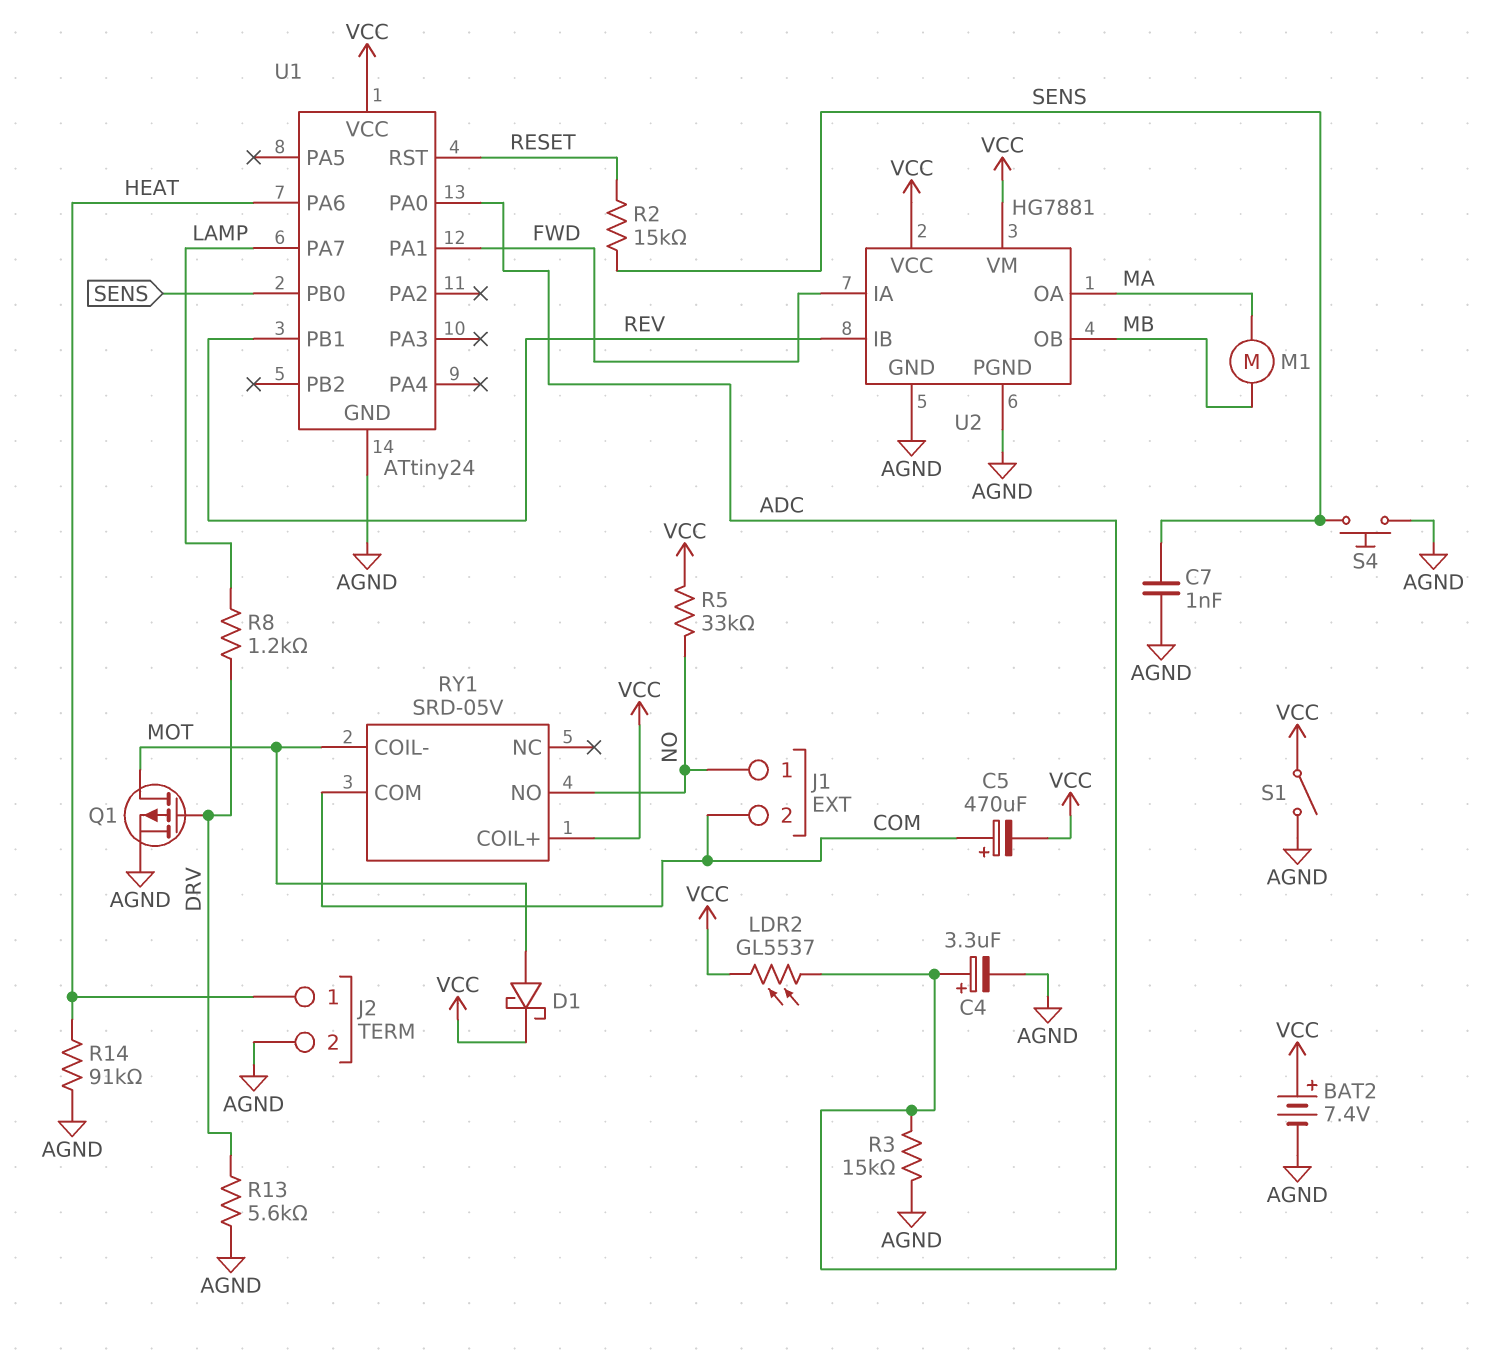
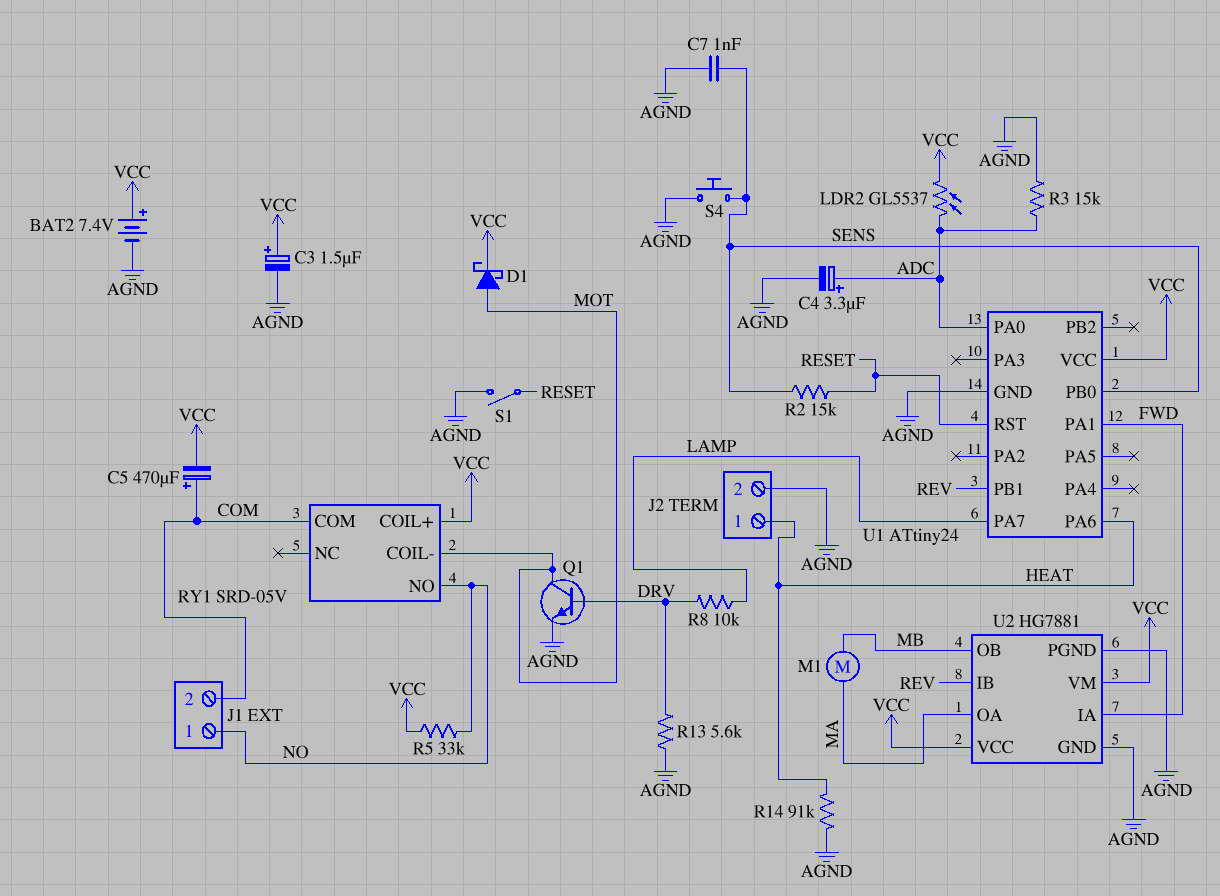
C3: none -> 1.5uF (plus VCC, minus AGND)
Q1: PMOS (G DRV, D MOT, S AGND) -> NPN (B DRV, C MOT, E AGND)
R8: 1.2k (DRV, LAMP) -> 10k (DRV, LAMP)
S1: switch (AGND, VCC) -> switch (AGND, RESET)

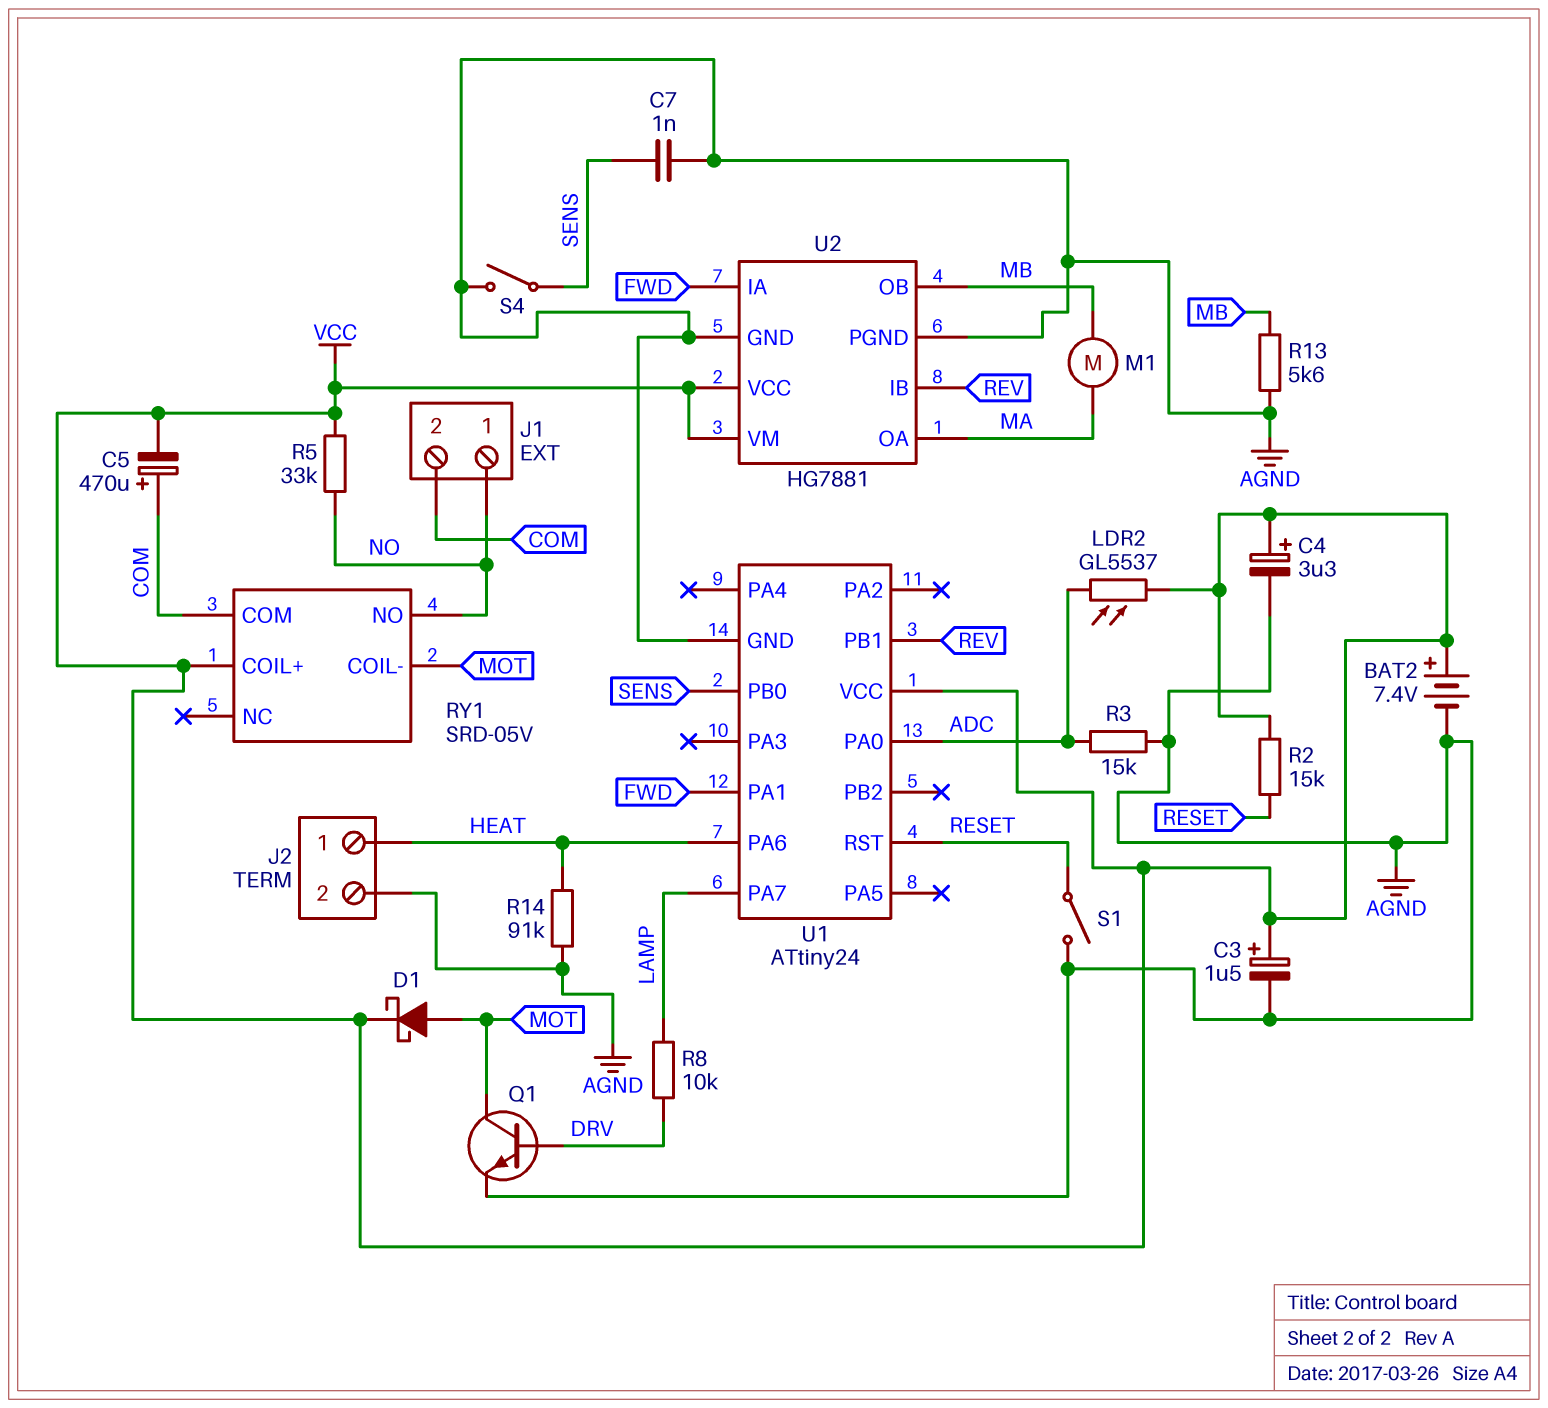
C4: 3.3uF (plus ADC, minus AGND) -> 3.3uF (plus VCC, minus AGND)
R2: 15k (RESET, SENS) -> 15k (RESET, VCC)
R13: 5.6k (AGND, DRV) -> 5.6k (AGND, MB)
S4: button (AGND, SENS) -> switch (AGND, SENS)

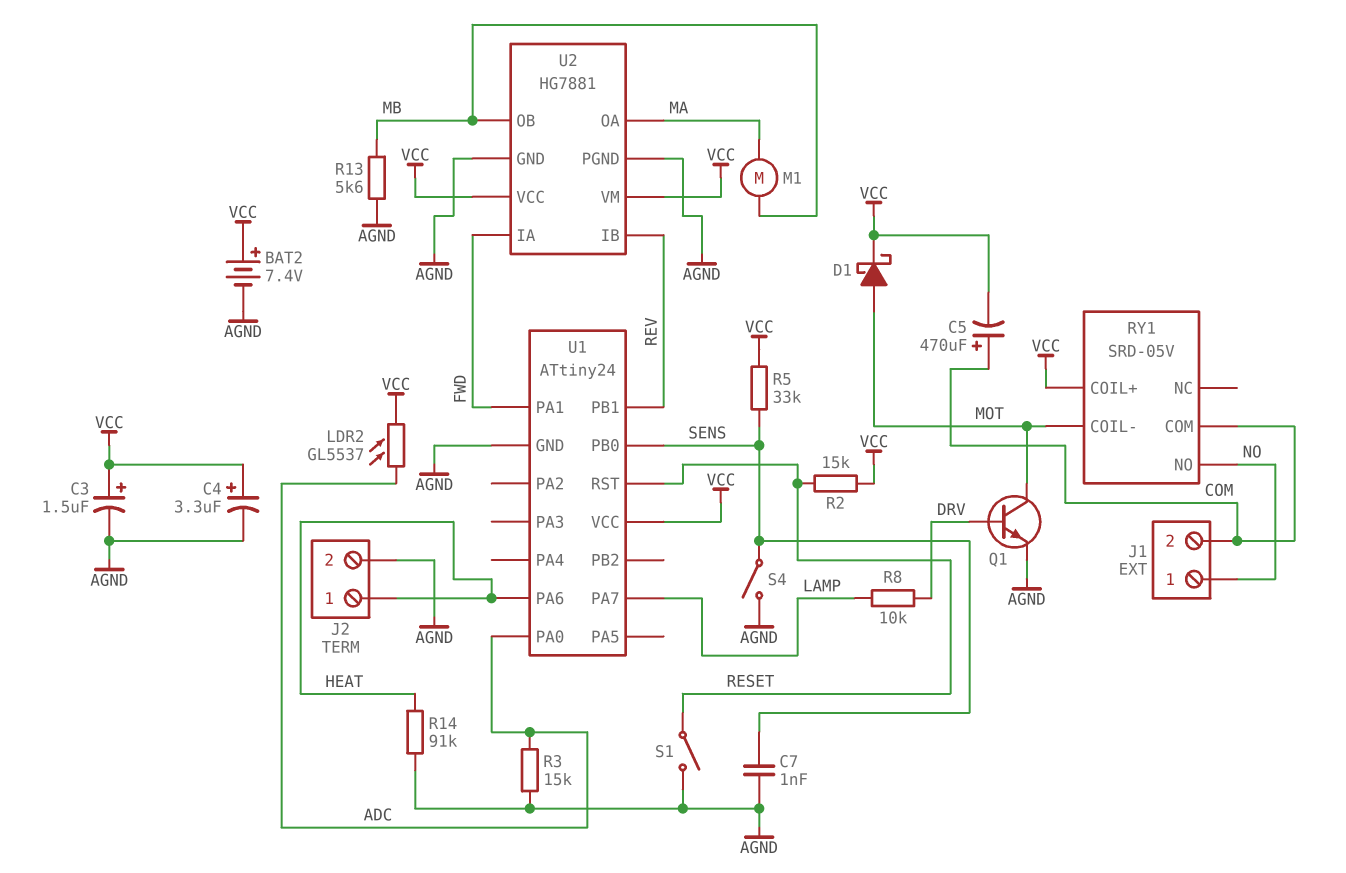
R5: 33k (NO, VCC) -> 33k (SENS, VCC)

